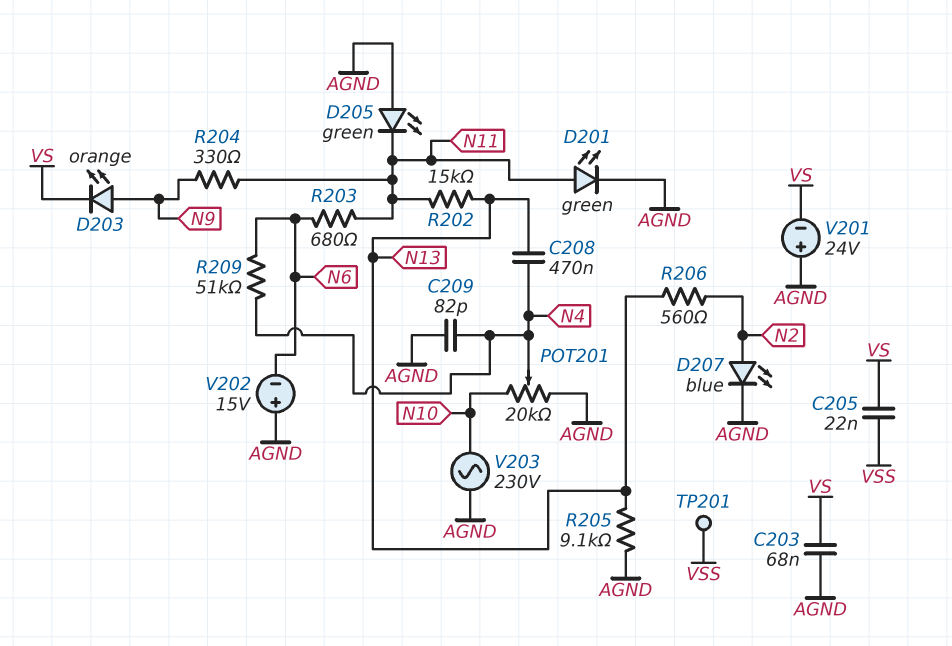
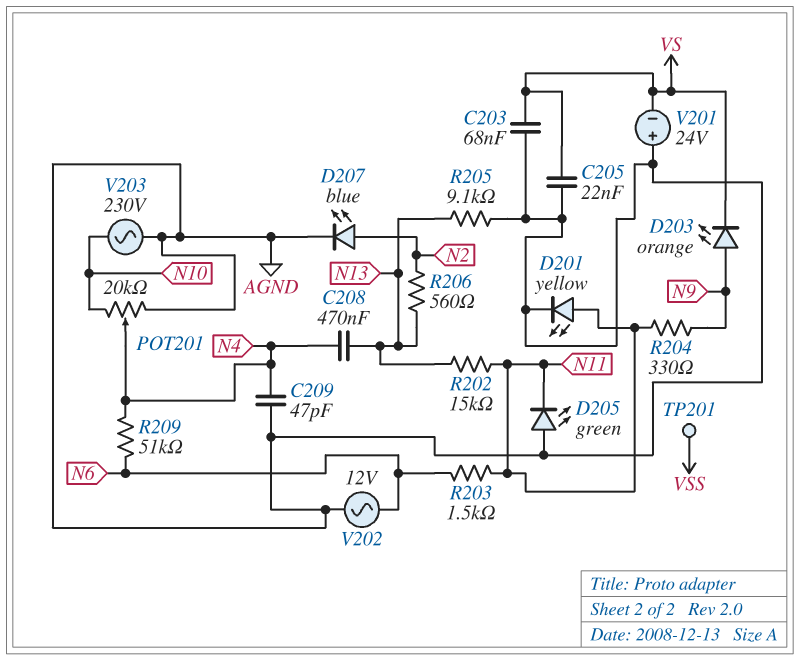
C205: 22nF (VS, VSS) -> 22nF (AGND, VS)
C209: 82pF (AGND, N4) -> 47pF (AGND, N4)
D201: LED green (A N11, K AGND) -> LED yellow (A N11, K AGND)
R203: 680 (N6, N11) -> 1.5k (N6, N11)
V202: 15V (plus AGND, minus N6) -> AC 12V (AGND, N6)

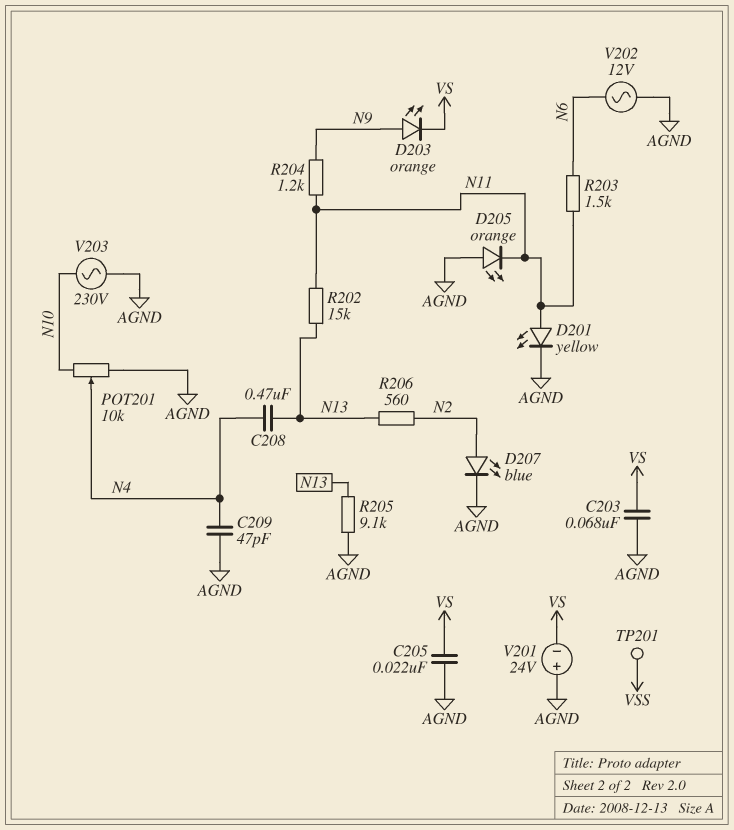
D205: LED green (A AGND, K N11) -> LED orange (A AGND, K N11)
POT201: 20k (AGND, N10, wiper N4) -> 10k (AGND, N10, wiper N4)
R204: 330 (N9, N11) -> 1.2k (N9, N11)
R209: 51k (N4, N6) -> none

